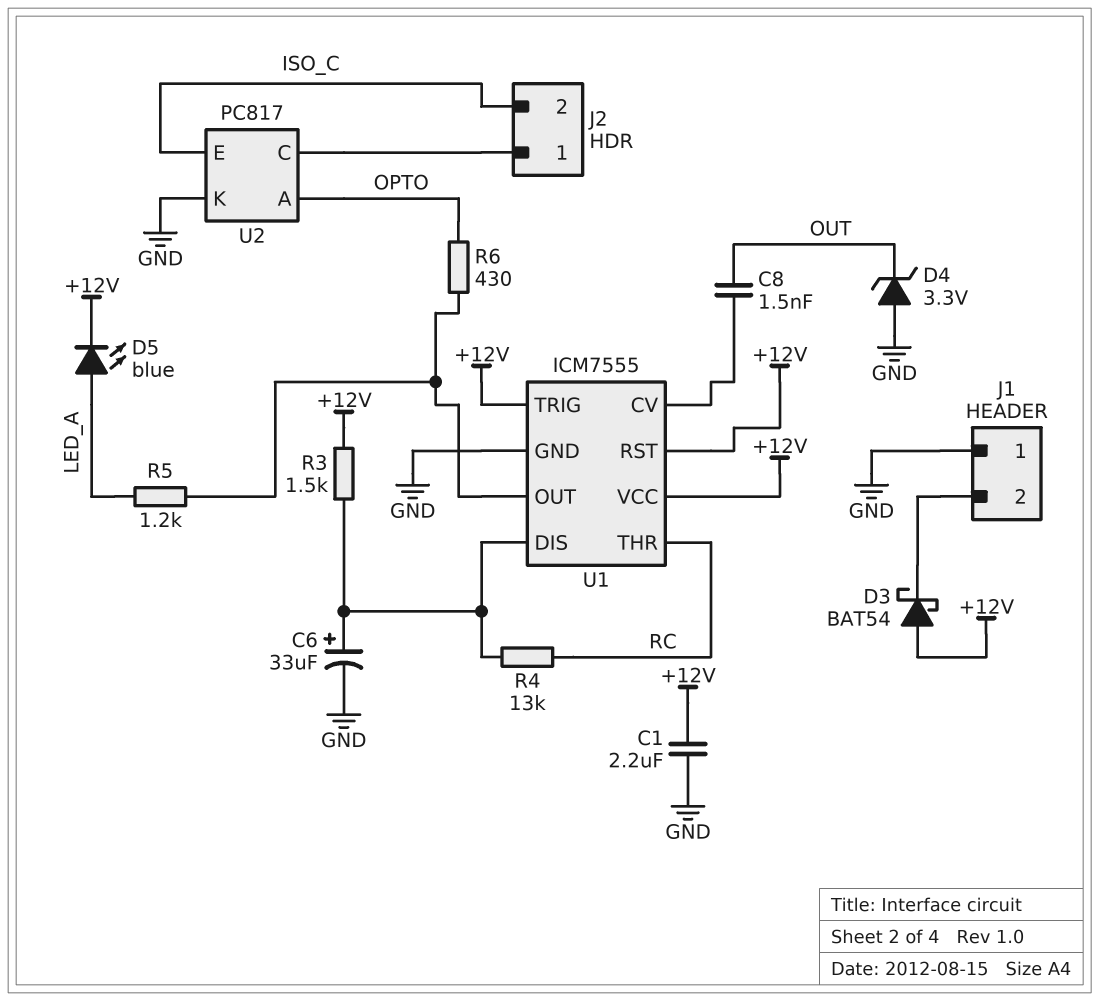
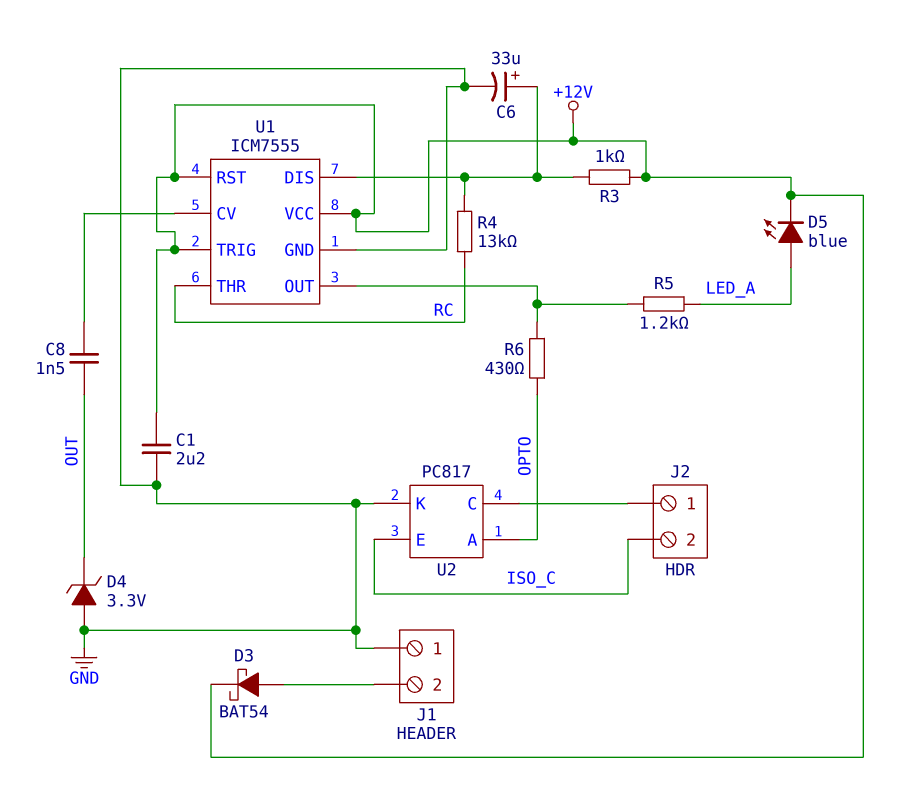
D3: schottky BAT54 (A +12V, K J1/2) -> schottky BAT54 (A J1/2, K +12V)
R3: 1.5k (+12V, U1/DIS) -> 1k (+12V, U1/DIS)

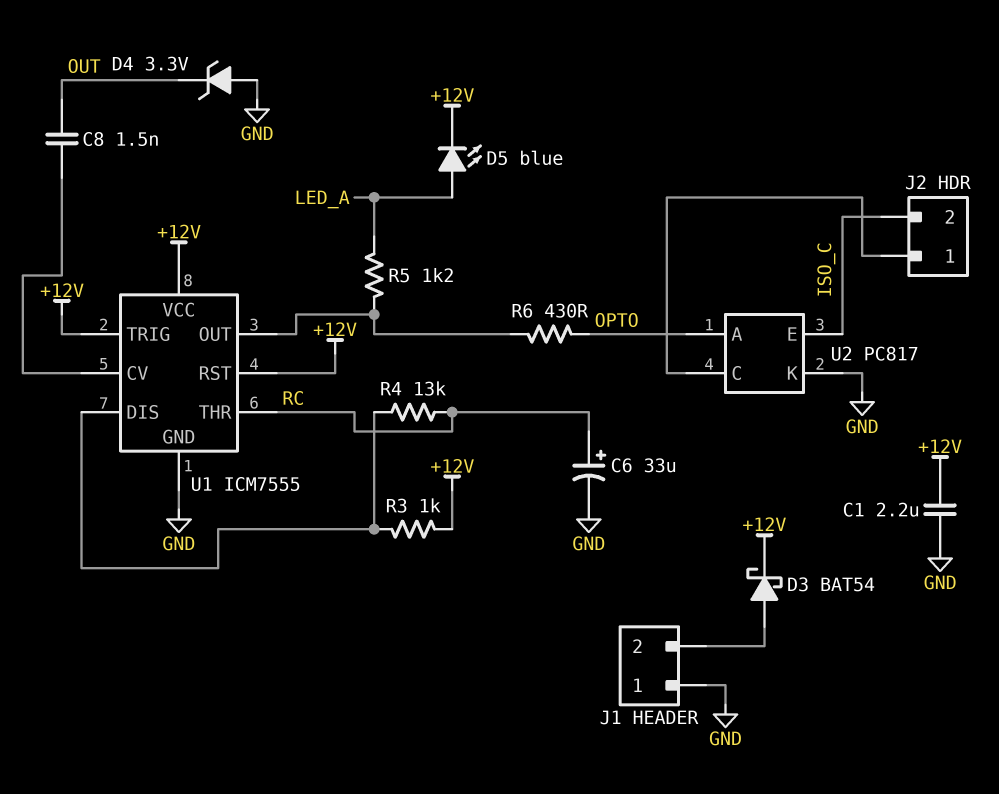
C6: 33uF (plus U1/DIS, minus GND) -> 33uF (plus RC, minus GND)

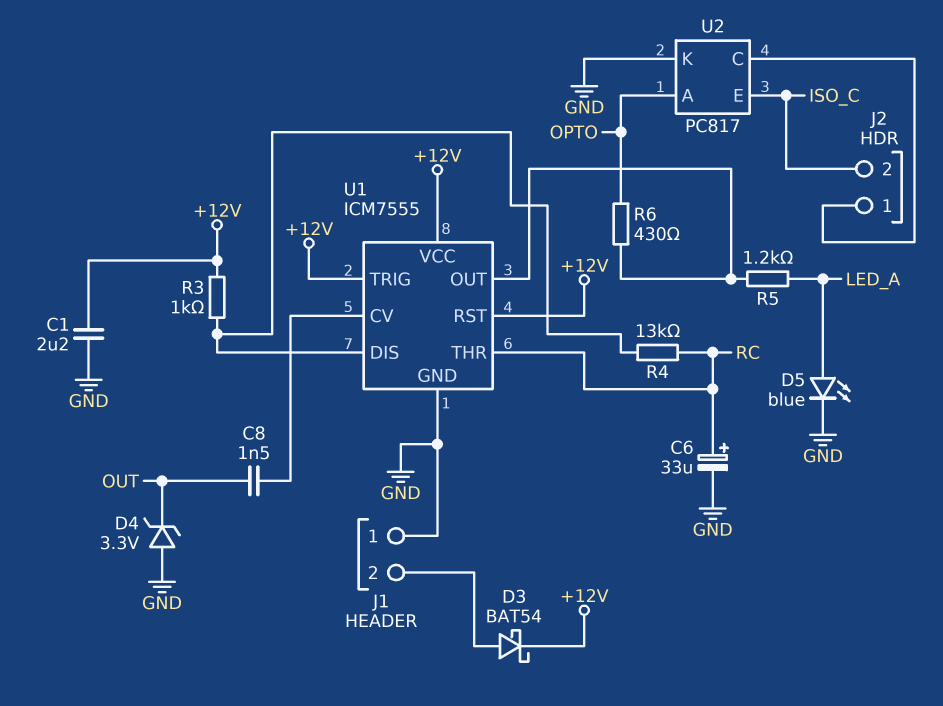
D5: LED blue (A LED_A, K +12V) -> LED blue (A LED_A, K GND)

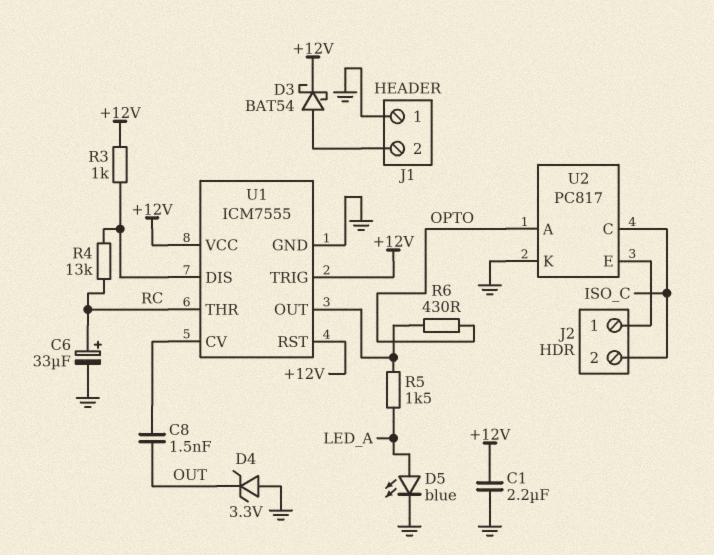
R5: 1.2k (LED_A, U1/OUT) -> 1.5k (LED_A, U1/OUT)
U2 pin C: J2/1 -> ISO_C
U2 pin E: ISO_C -> J2/1

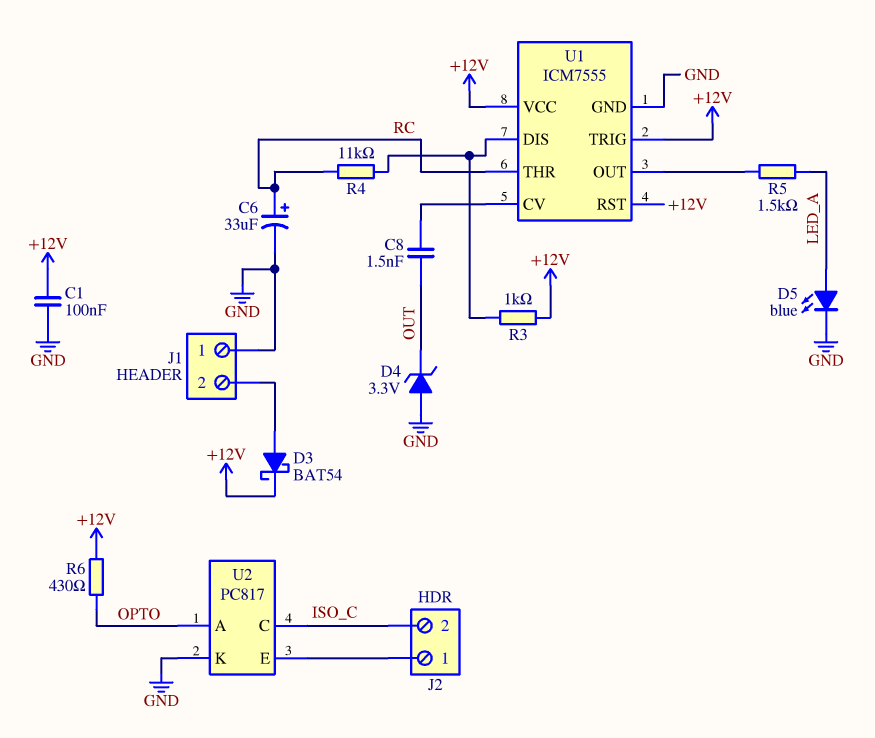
C1: 2.2uF (+12V, GND) -> 100nF (+12V, GND)
R4: 13k (RC, U1/DIS) -> 11k (RC, U1/DIS)
R6: 430 (OPTO, U1/OUT) -> 430 (+12V, OPTO)

